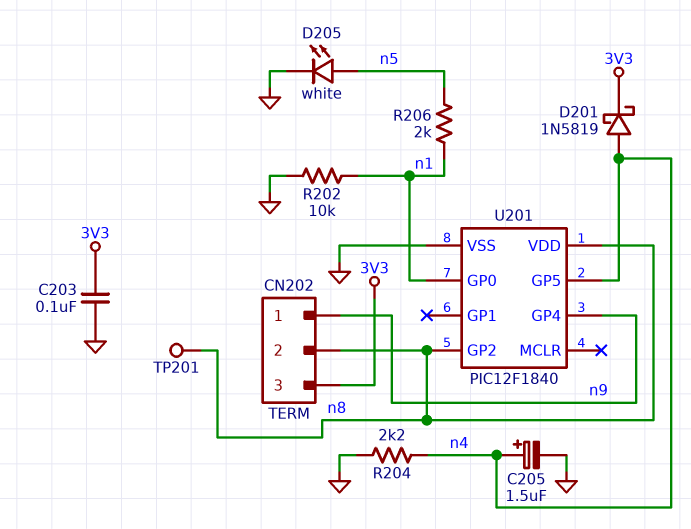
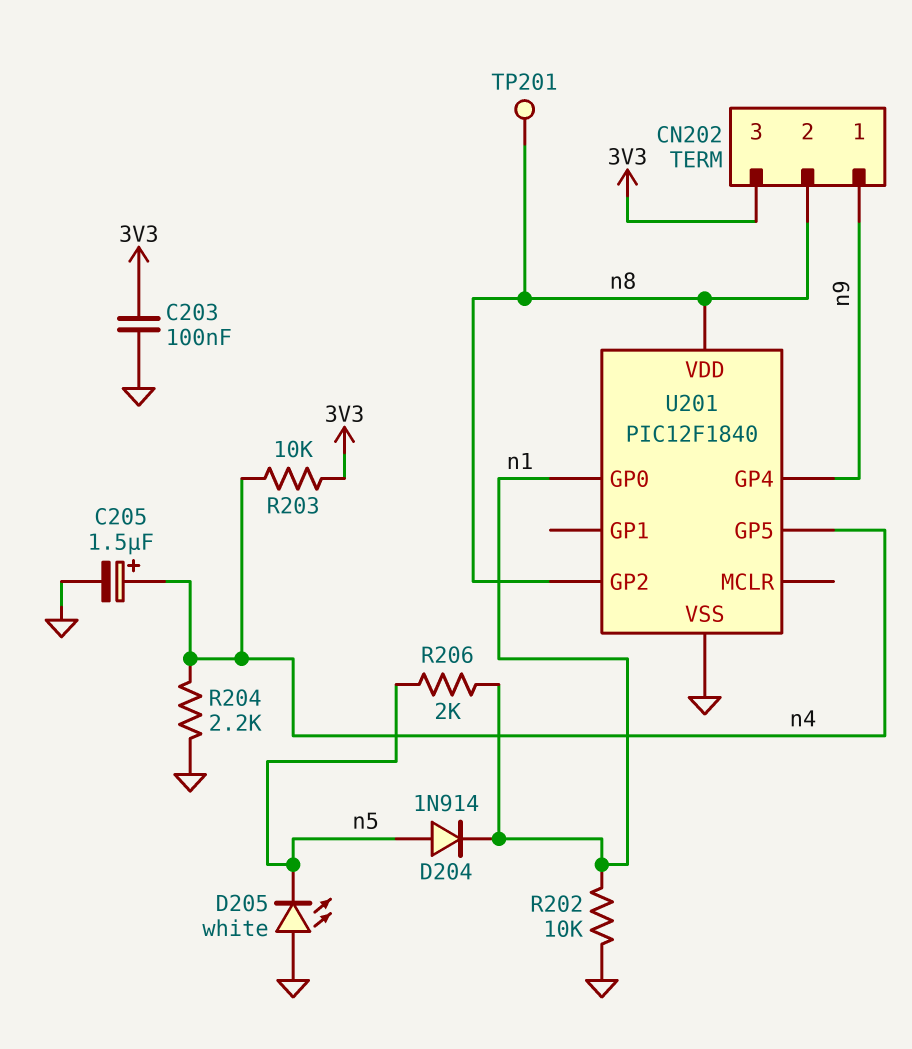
D201: schottky 1N5819 (A n4, K 3V3) -> none
D204: none -> diode 1N914 (A n5, K n1)
D205: LED white (A n5, K GND) -> LED white (A GND, K n5)
R203: none -> 10k (3V3, n4)

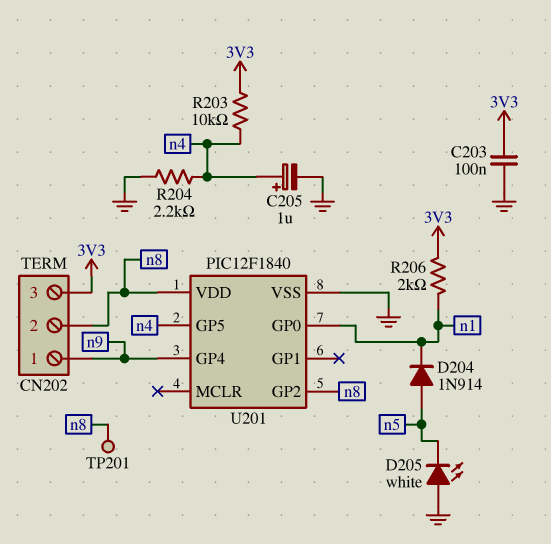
C205: 1.5uF (plus n4, minus GND) -> 1uF (plus n4, minus GND)
R202: 10k (GND, n1) -> none
R206: 2k (n1, n5) -> 2k (3V3, n1)

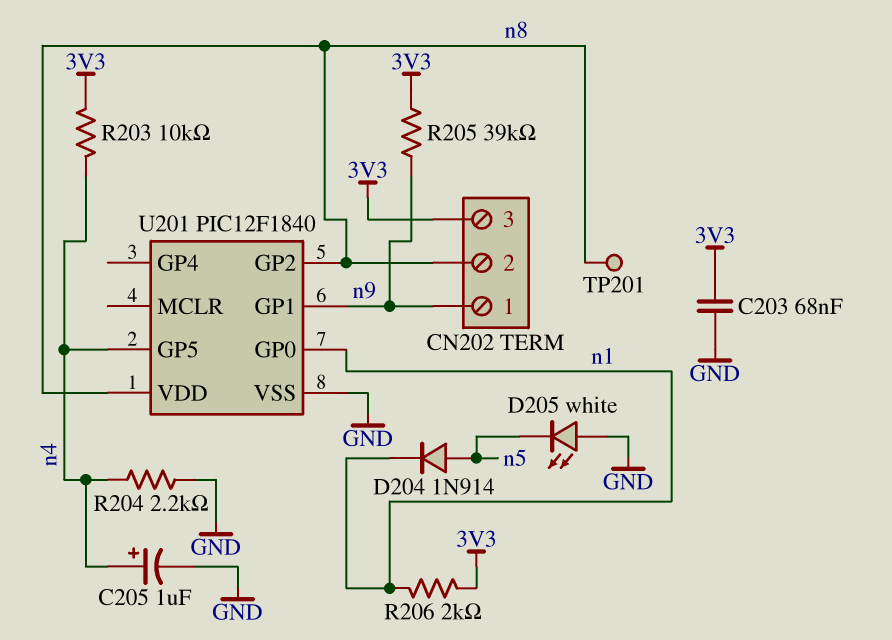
C203: 100nF (3V3, GND) -> 68nF (3V3, GND)
R205: none -> 39k (3V3, n9)
U201 pin GP1: none -> n9
U201 pin GP4: n9 -> none

